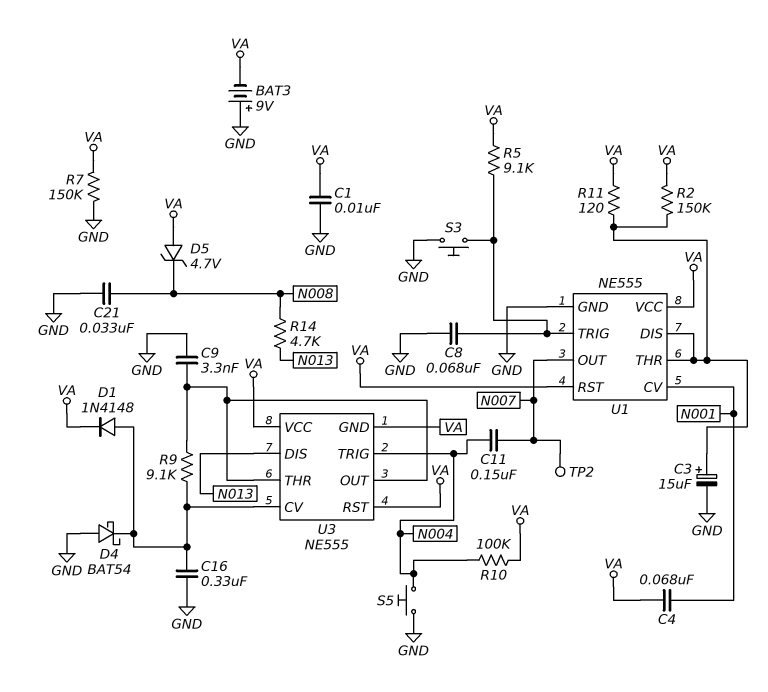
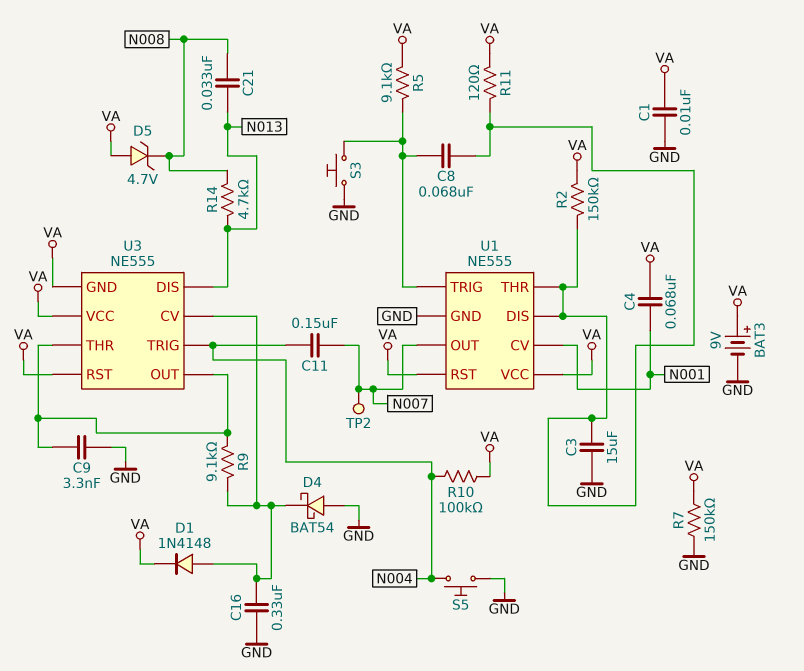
BAT3: 9V (plus GND, minus VA) -> 9V (plus VA, minus GND)
C3: 15uF (plus U1/DIS, minus GND) -> 15uF (GND, U1/DIS)
C8: 68nF (GND, U1/TRIG) -> 68nF (U1/DIS, U1/TRIG)
C21: 33nF (GND, N008) -> 33nF (N008, N013)

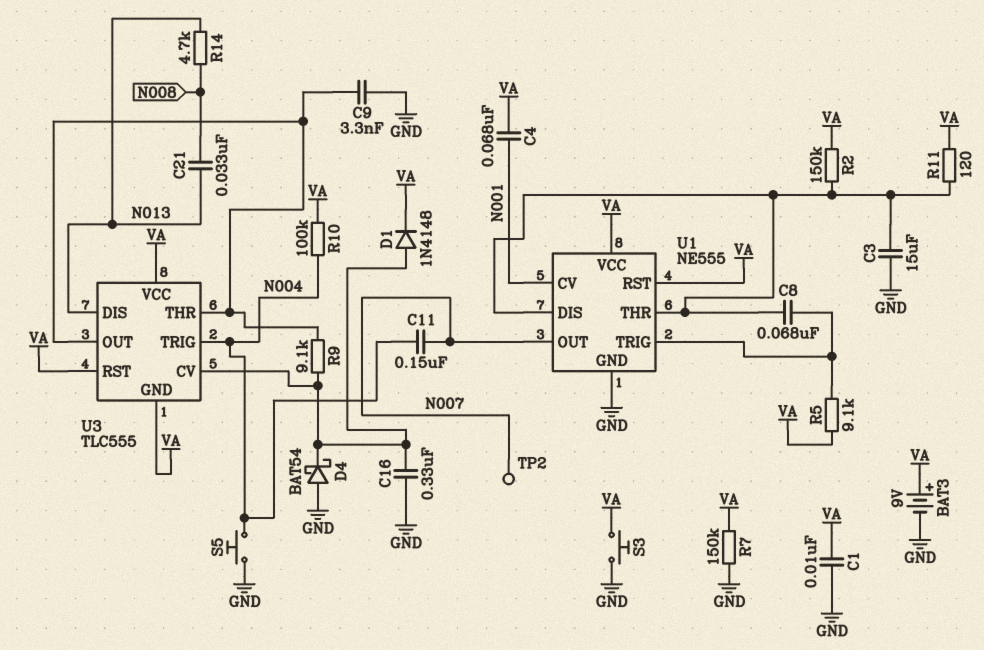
D5: zener 4.7V (A VA, K N008) -> none
S3: button (GND, U1/TRIG) -> button (GND, VA)
U3: NE555 -> TLC555

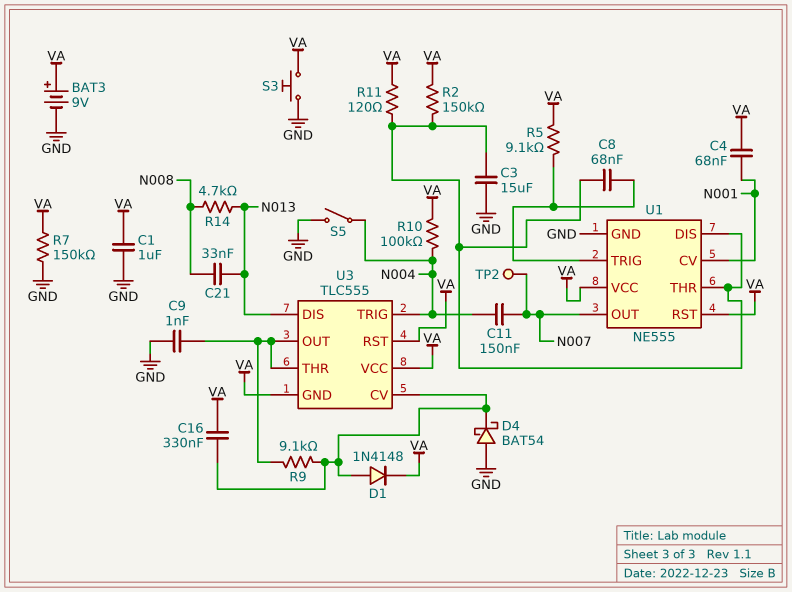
C1: 10nF (GND, VA) -> 1uF (GND, VA)
C9: 3.3nF (GND, U3/OUT) -> 1nF (GND, U3/OUT)
C16: 330nF (GND, U3/CV) -> 330nF (U3/CV, VA)
S5: button (GND, N004) -> switch (GND, N004)

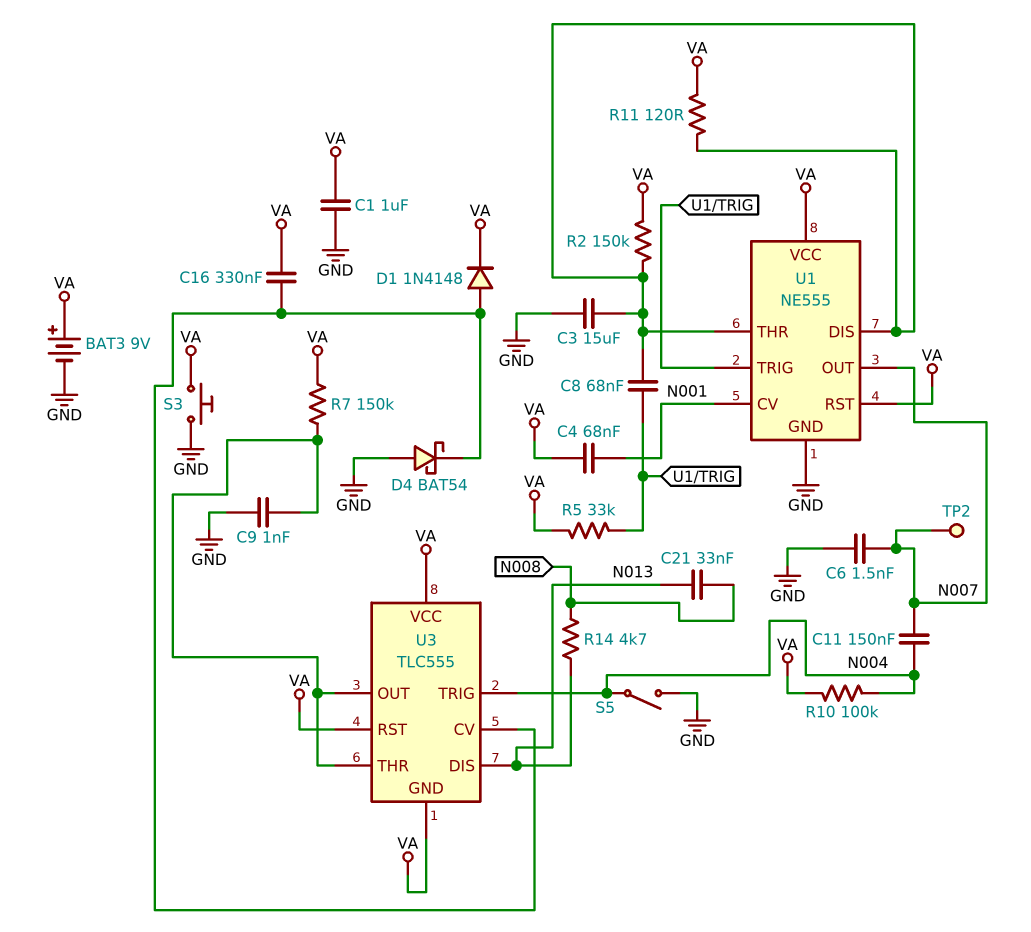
C6: none -> 1.5nF (GND, N007)
R5: 9.1k (U1/TRIG, VA) -> 33k (U1/TRIG, VA)
R7: 150k (GND, VA) -> 150k (U3/OUT, VA)
R9: 9.1k (U3/CV, U3/OUT) -> none

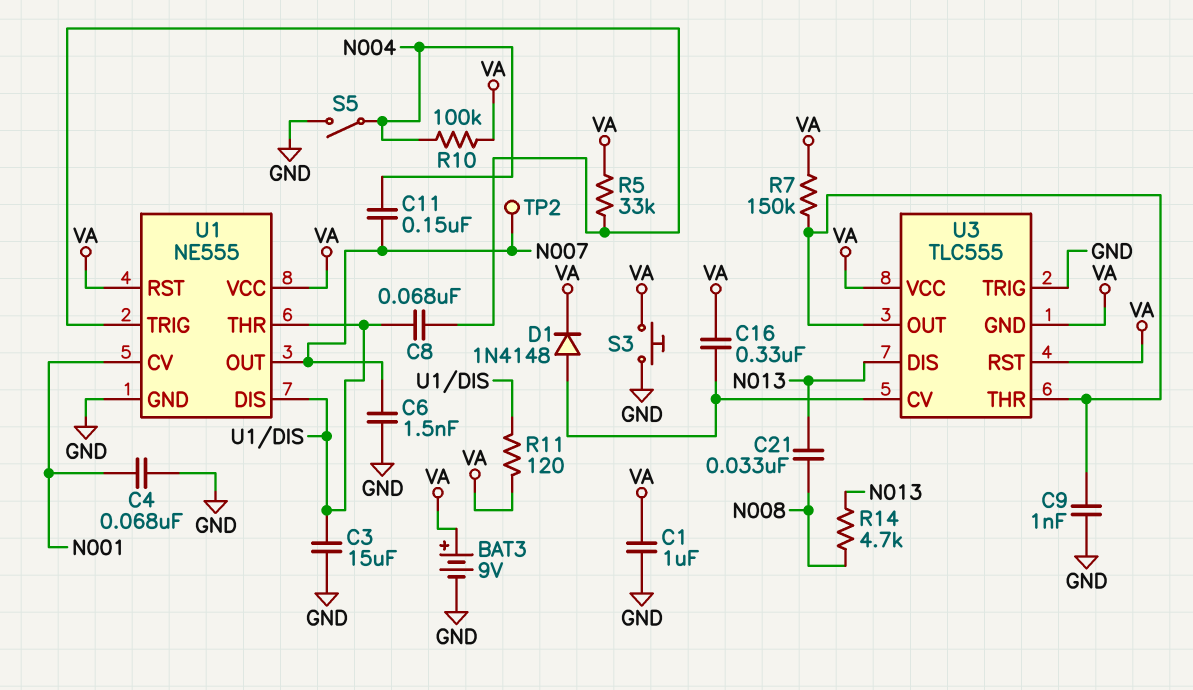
C4: 68nF (N001, VA) -> 68nF (GND, N001)
D4: schottky BAT54 (A GND, K U3/CV) -> none
R2: 150k (U1/DIS, VA) -> none
U3 pin TRIG: N004 -> GND

